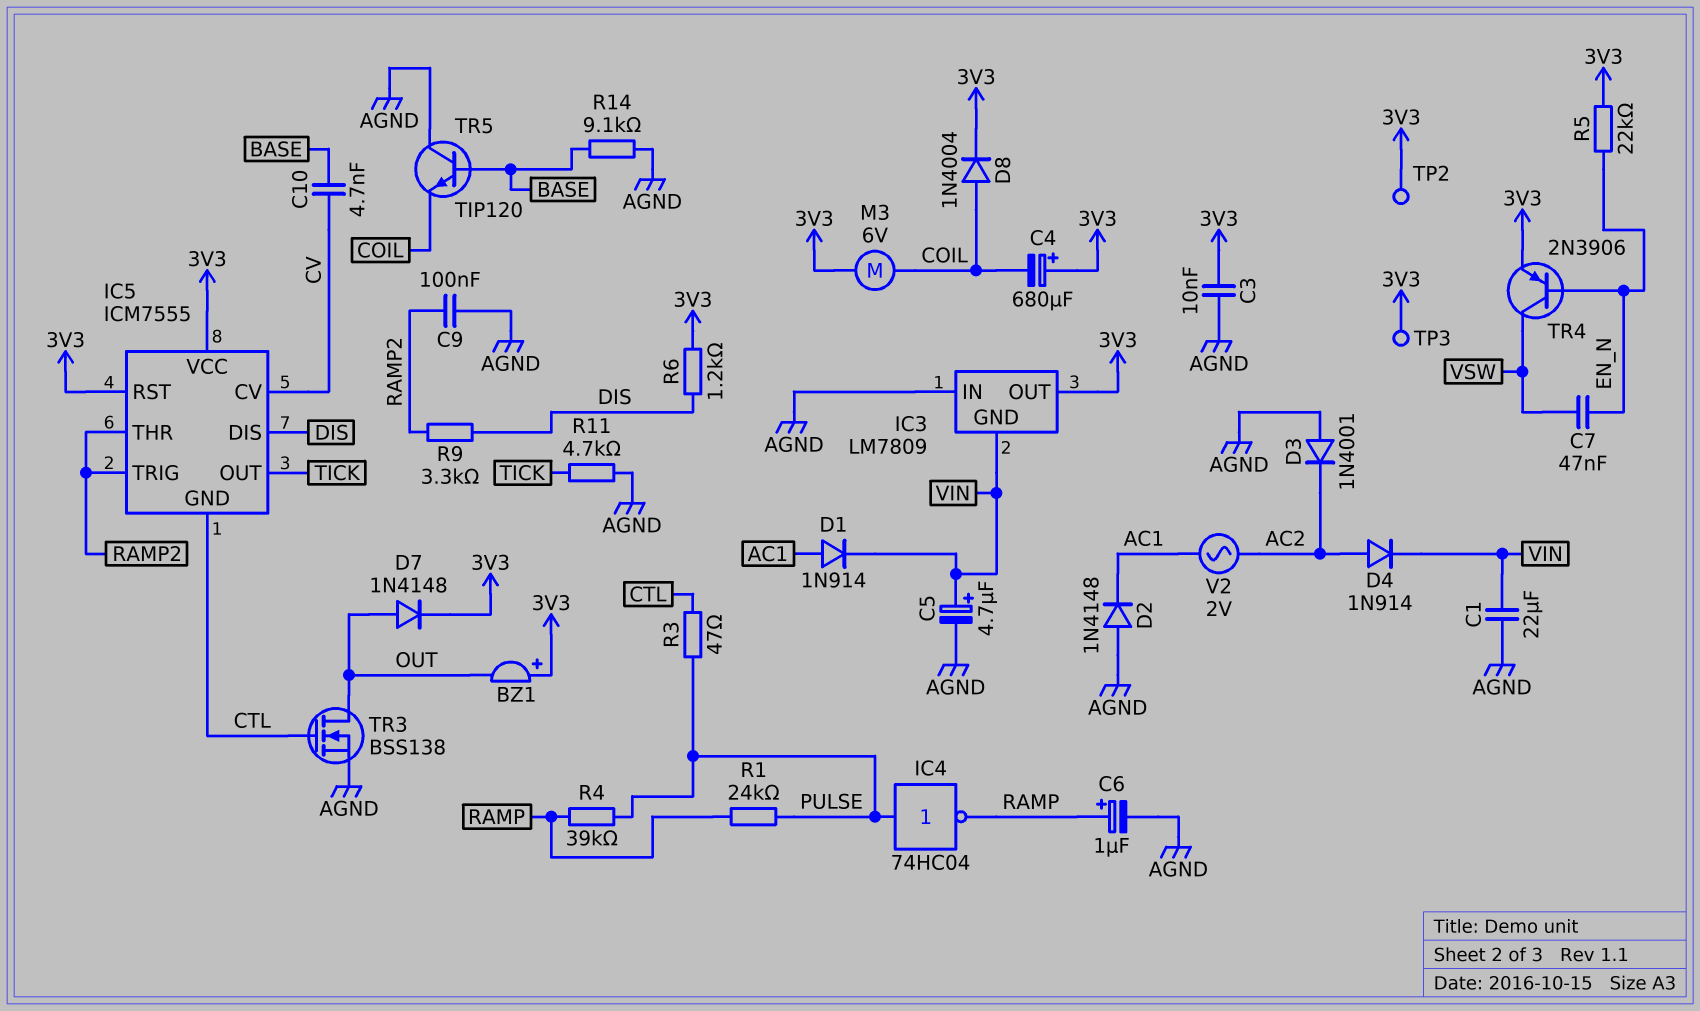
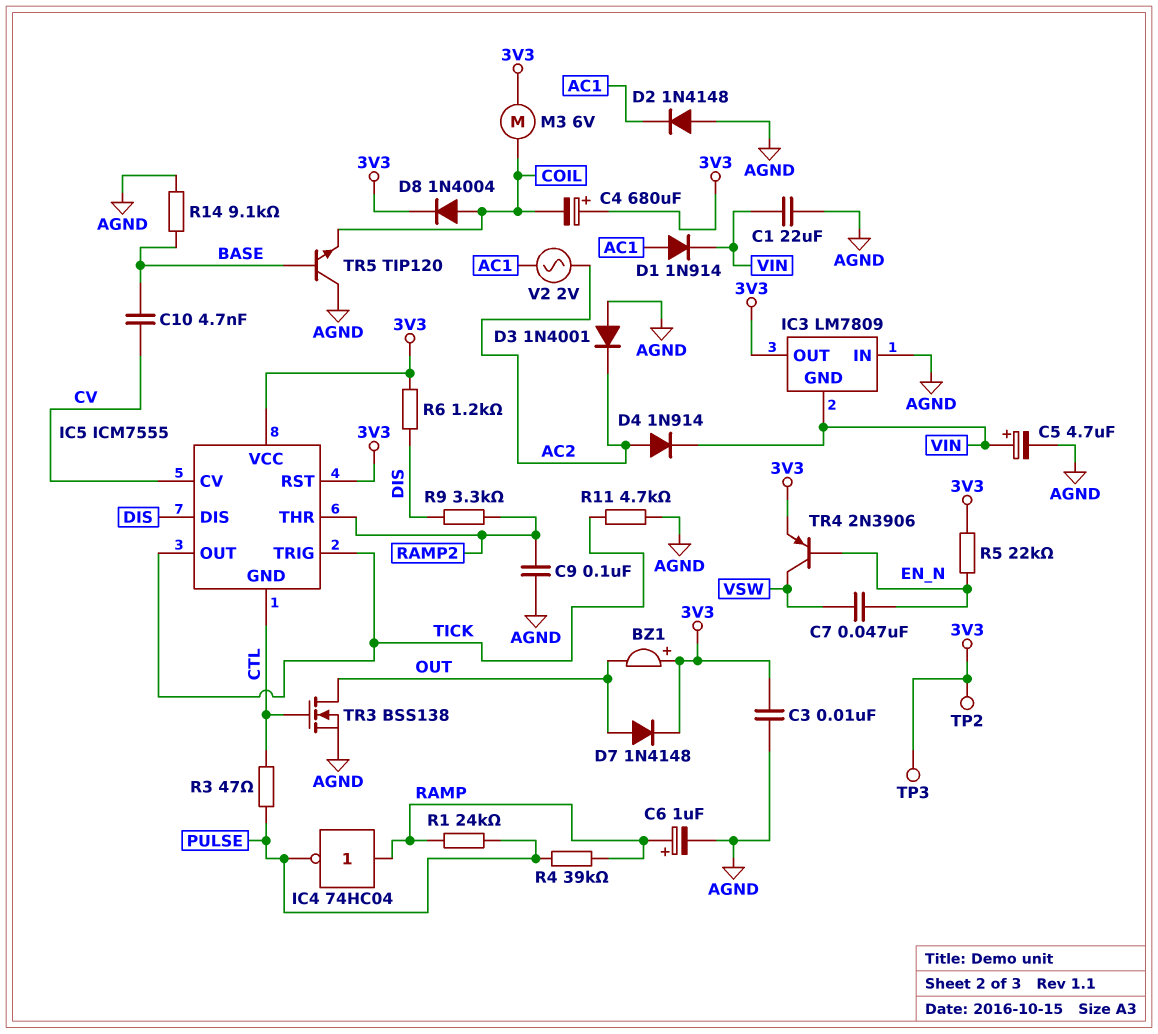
IC4: NOT 74HC04 (in PULSE, out RAMP) -> NOT 74HC04 (in RAMP, out PULSE)
IC5 pin TRIG: RAMP2 -> TICK

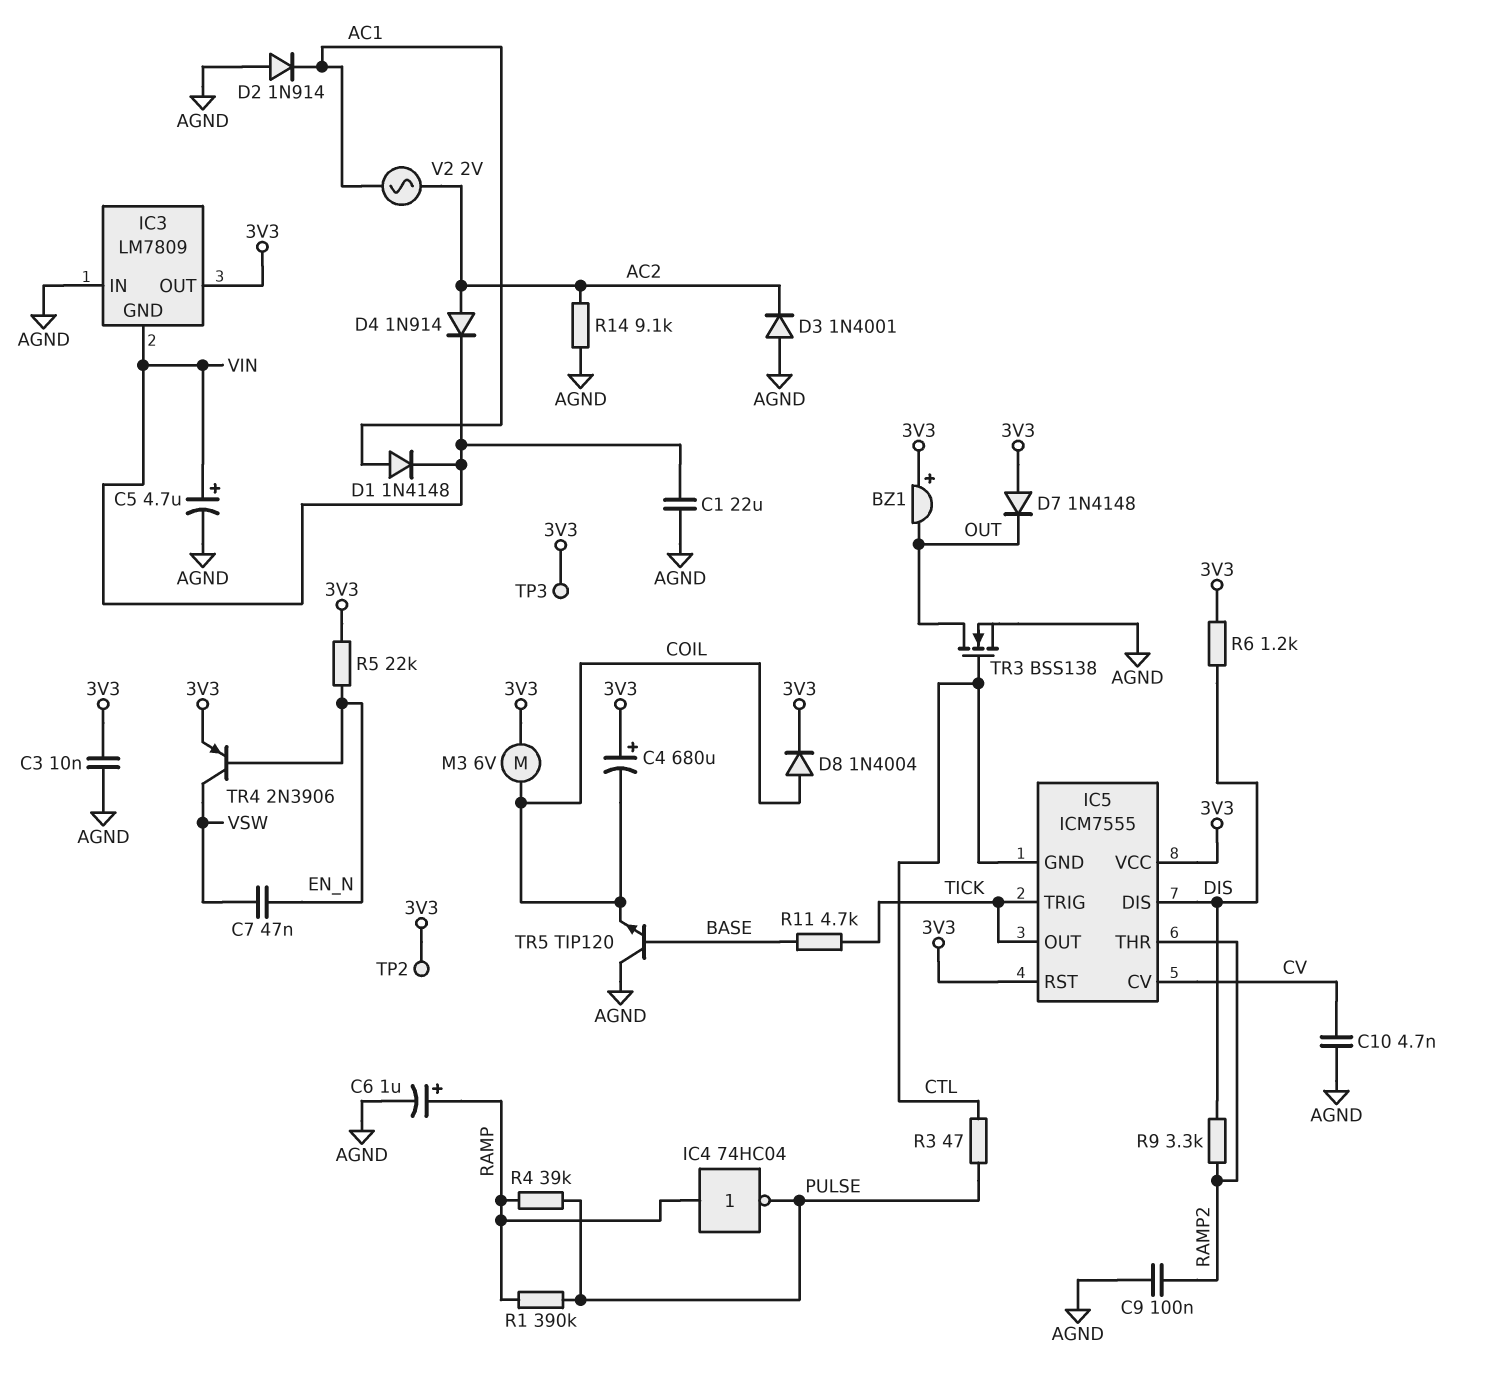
C10: 4.7nF (BASE, CV) -> 4.7nF (AGND, CV)
D1: diode 1N914 (A AC1, K VIN) -> diode 1N4148 (A AC1, K VIN)
D2: diode 1N4148 (A AGND, K AC1) -> diode 1N914 (A AGND, K AC1)
D7: diode 1N4148 (A OUT, K 3V3) -> diode 1N4148 (A 3V3, K OUT)
R1: 24k (PULSE, RAMP) -> 390k (PULSE, RAMP)
R11: 4.7k (AGND, TICK) -> 4.7k (BASE, TICK)
R14: 9.1k (AGND, BASE) -> 9.1k (AC2, AGND)

